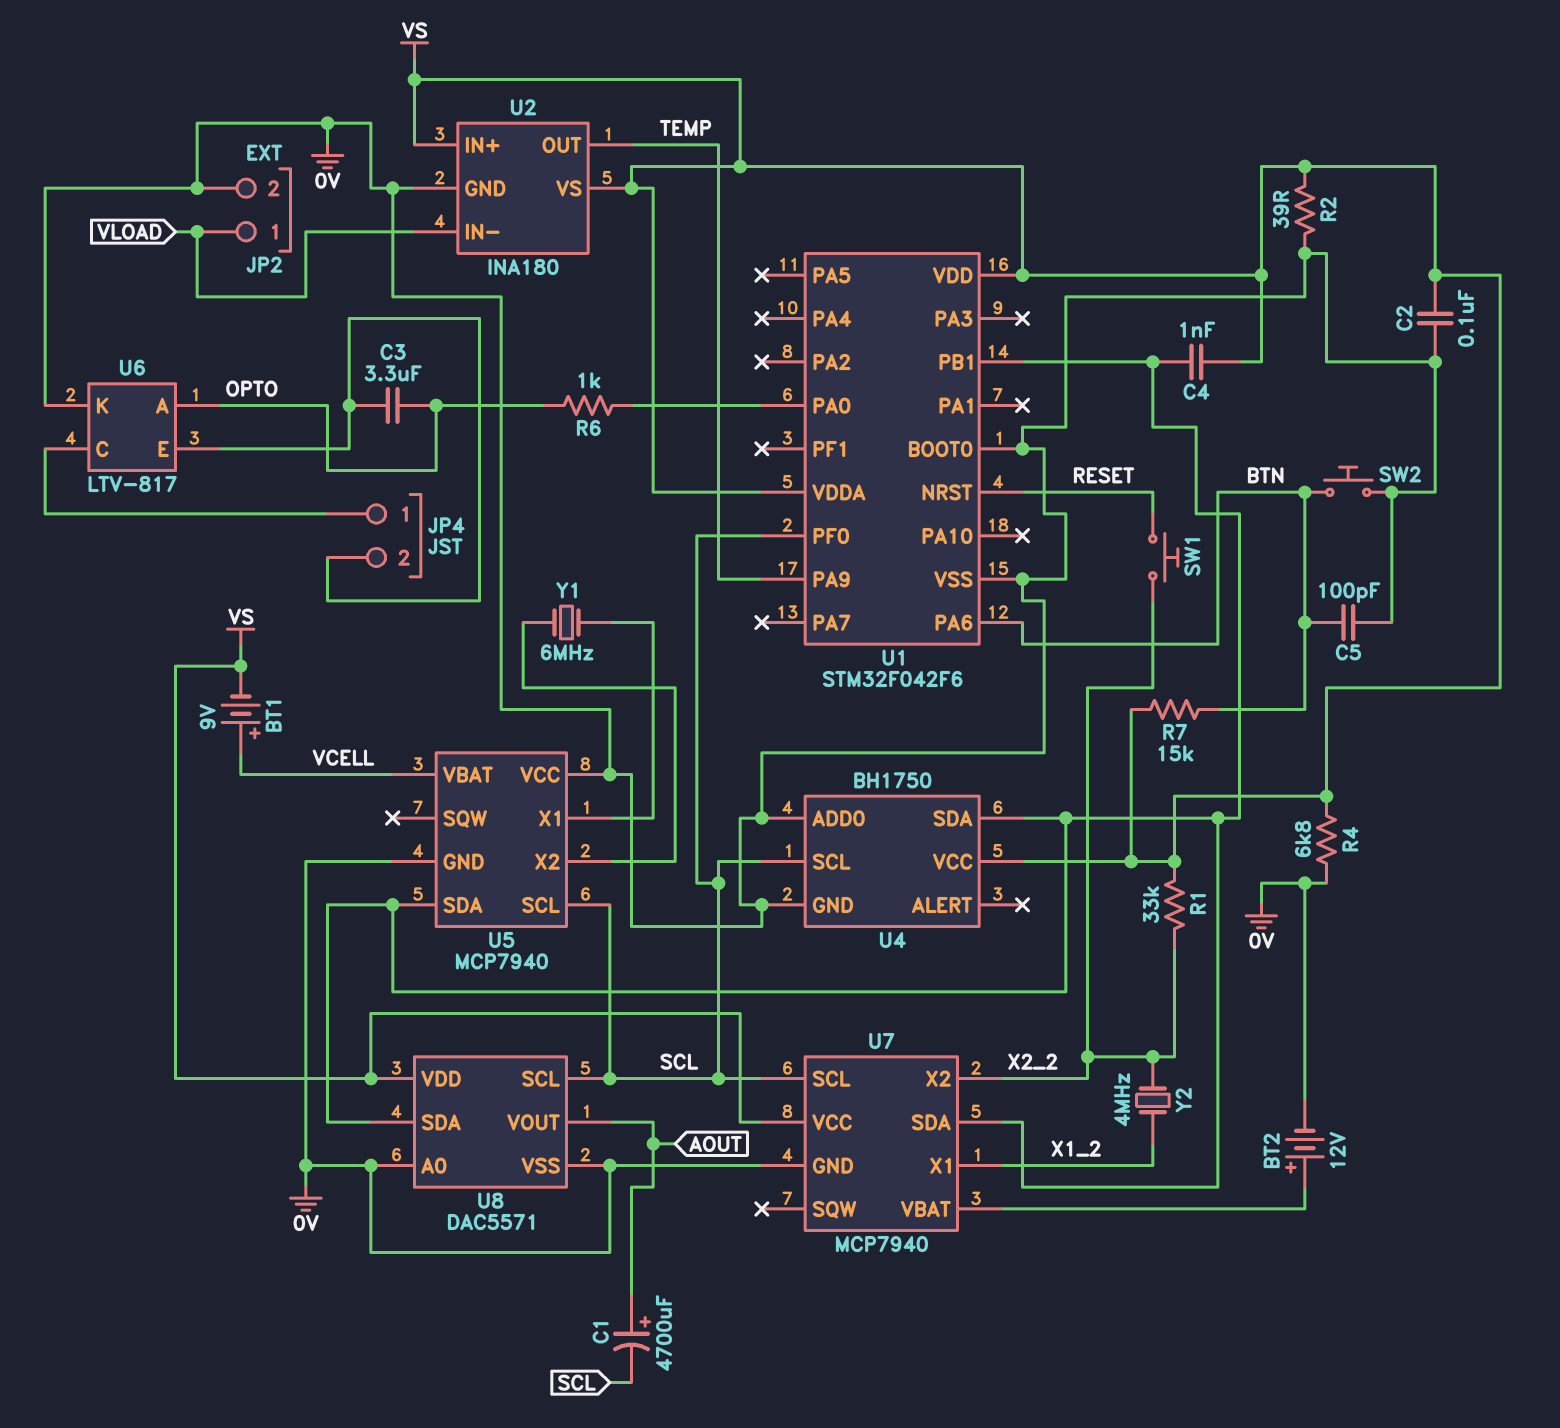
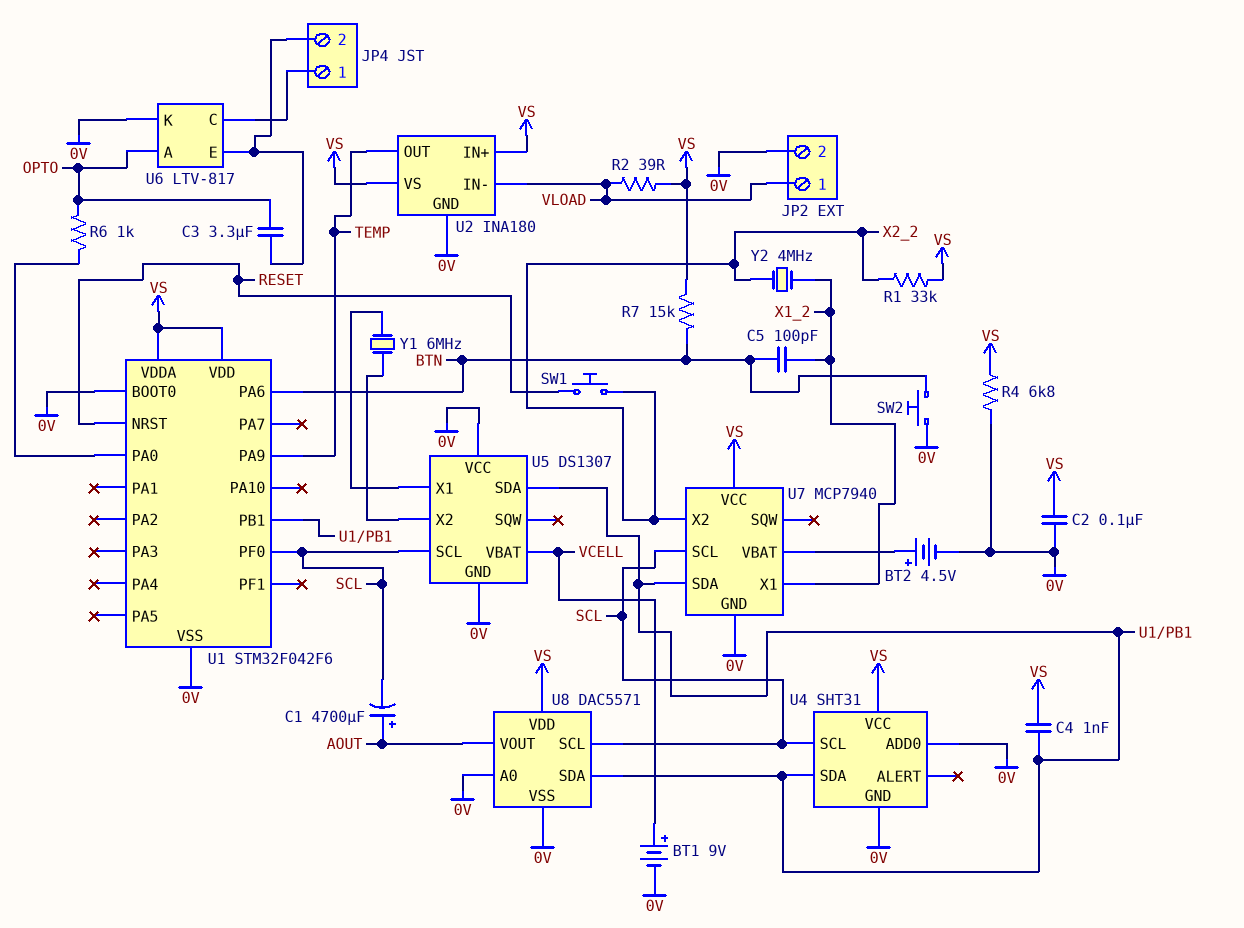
BT1: 9V (plus VCELL, minus VS) -> 9V (plus VCELL, minus 0V)
BT2: 12V (plus U7/VBAT, minus 0V) -> 4.5V (plus U7/VBAT, minus 0V)
C5: 100pF (0V, BTN) -> 100pF (BTN, X1_2)
R2: 39 (0V, VS) -> 39 (VLOAD, VS)
U4: BH1750 -> SHT31
U5: MCP7940 -> DS1307

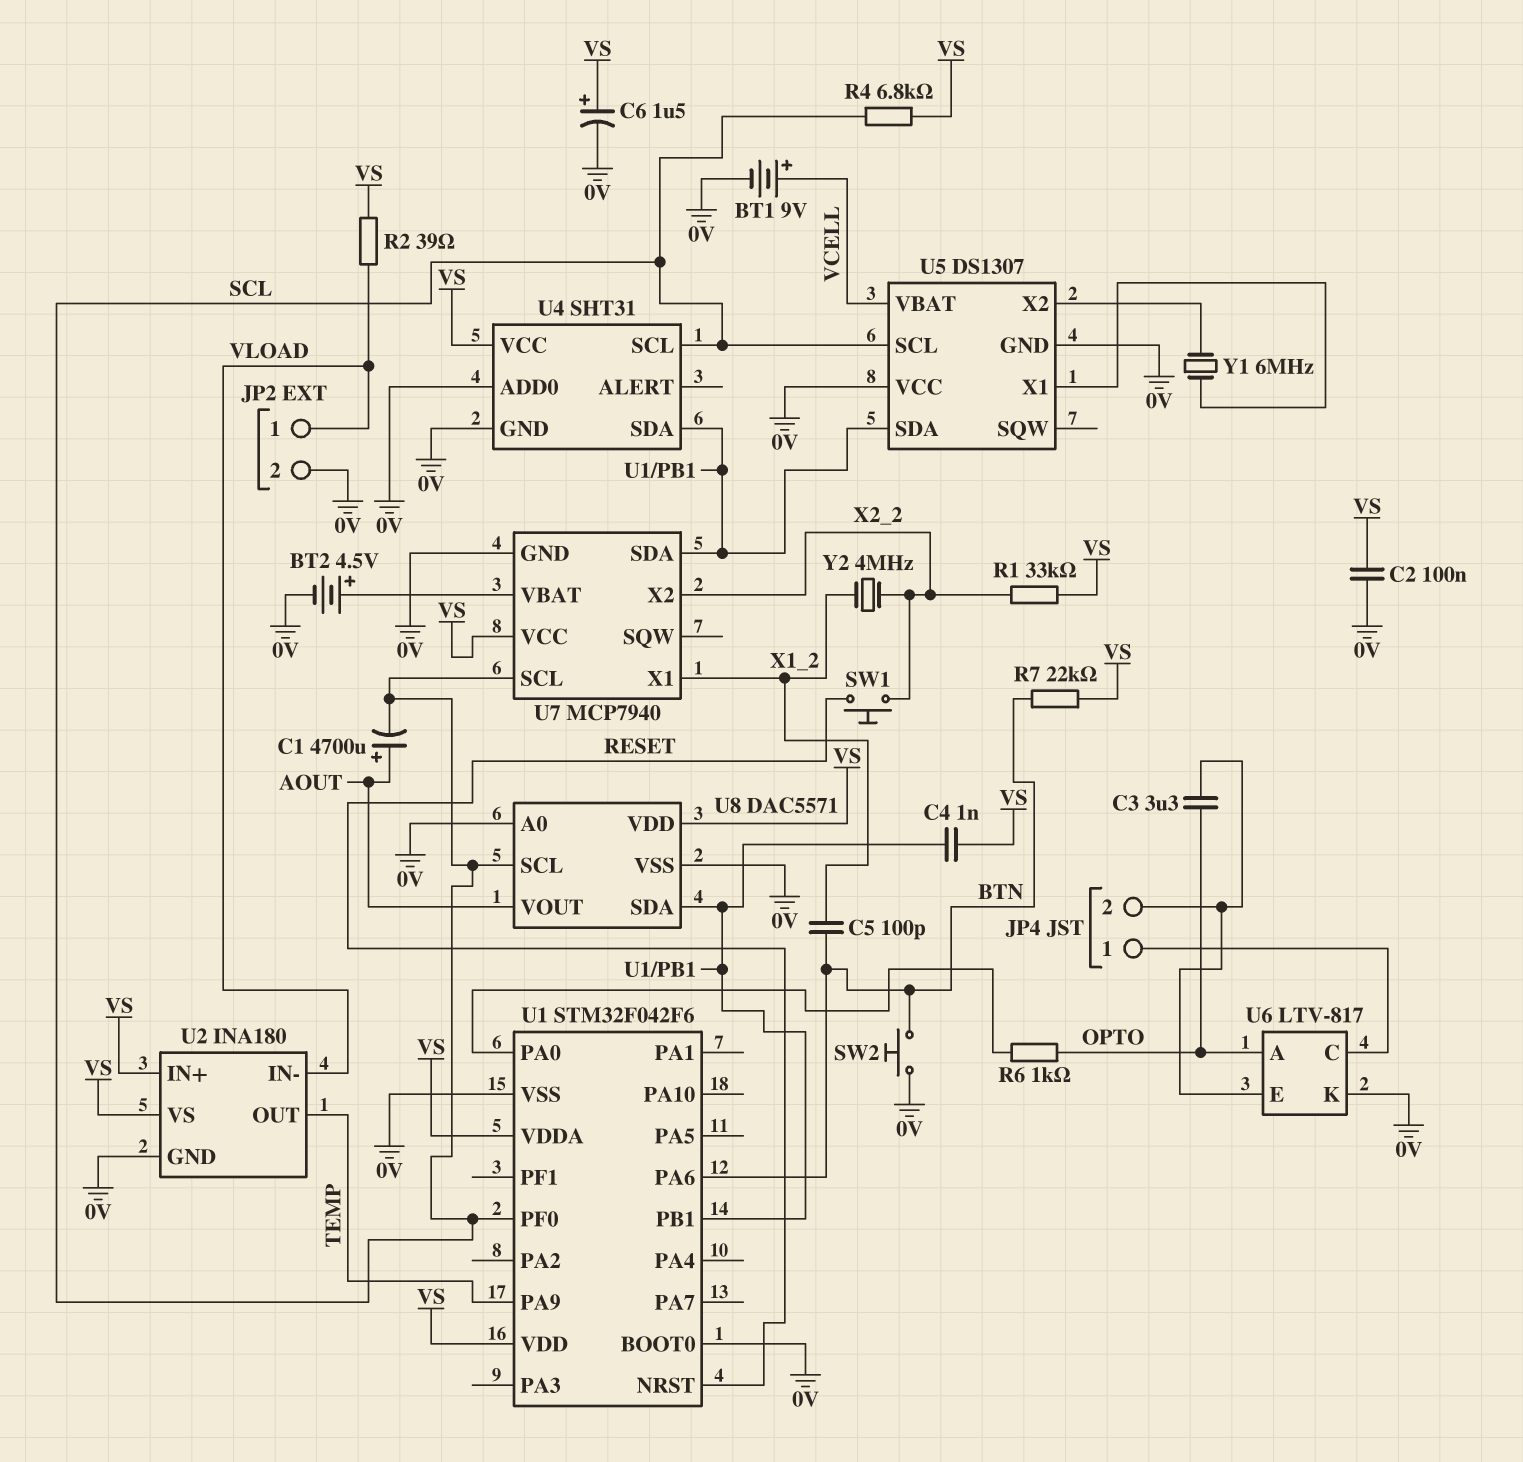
C6: none -> 1.5uF (plus VS, minus 0V)
R4: 6.8k (0V, VS) -> 6.8k (SCL, VS)
R7: 15k (BTN, VS) -> 22k (BTN, VS)

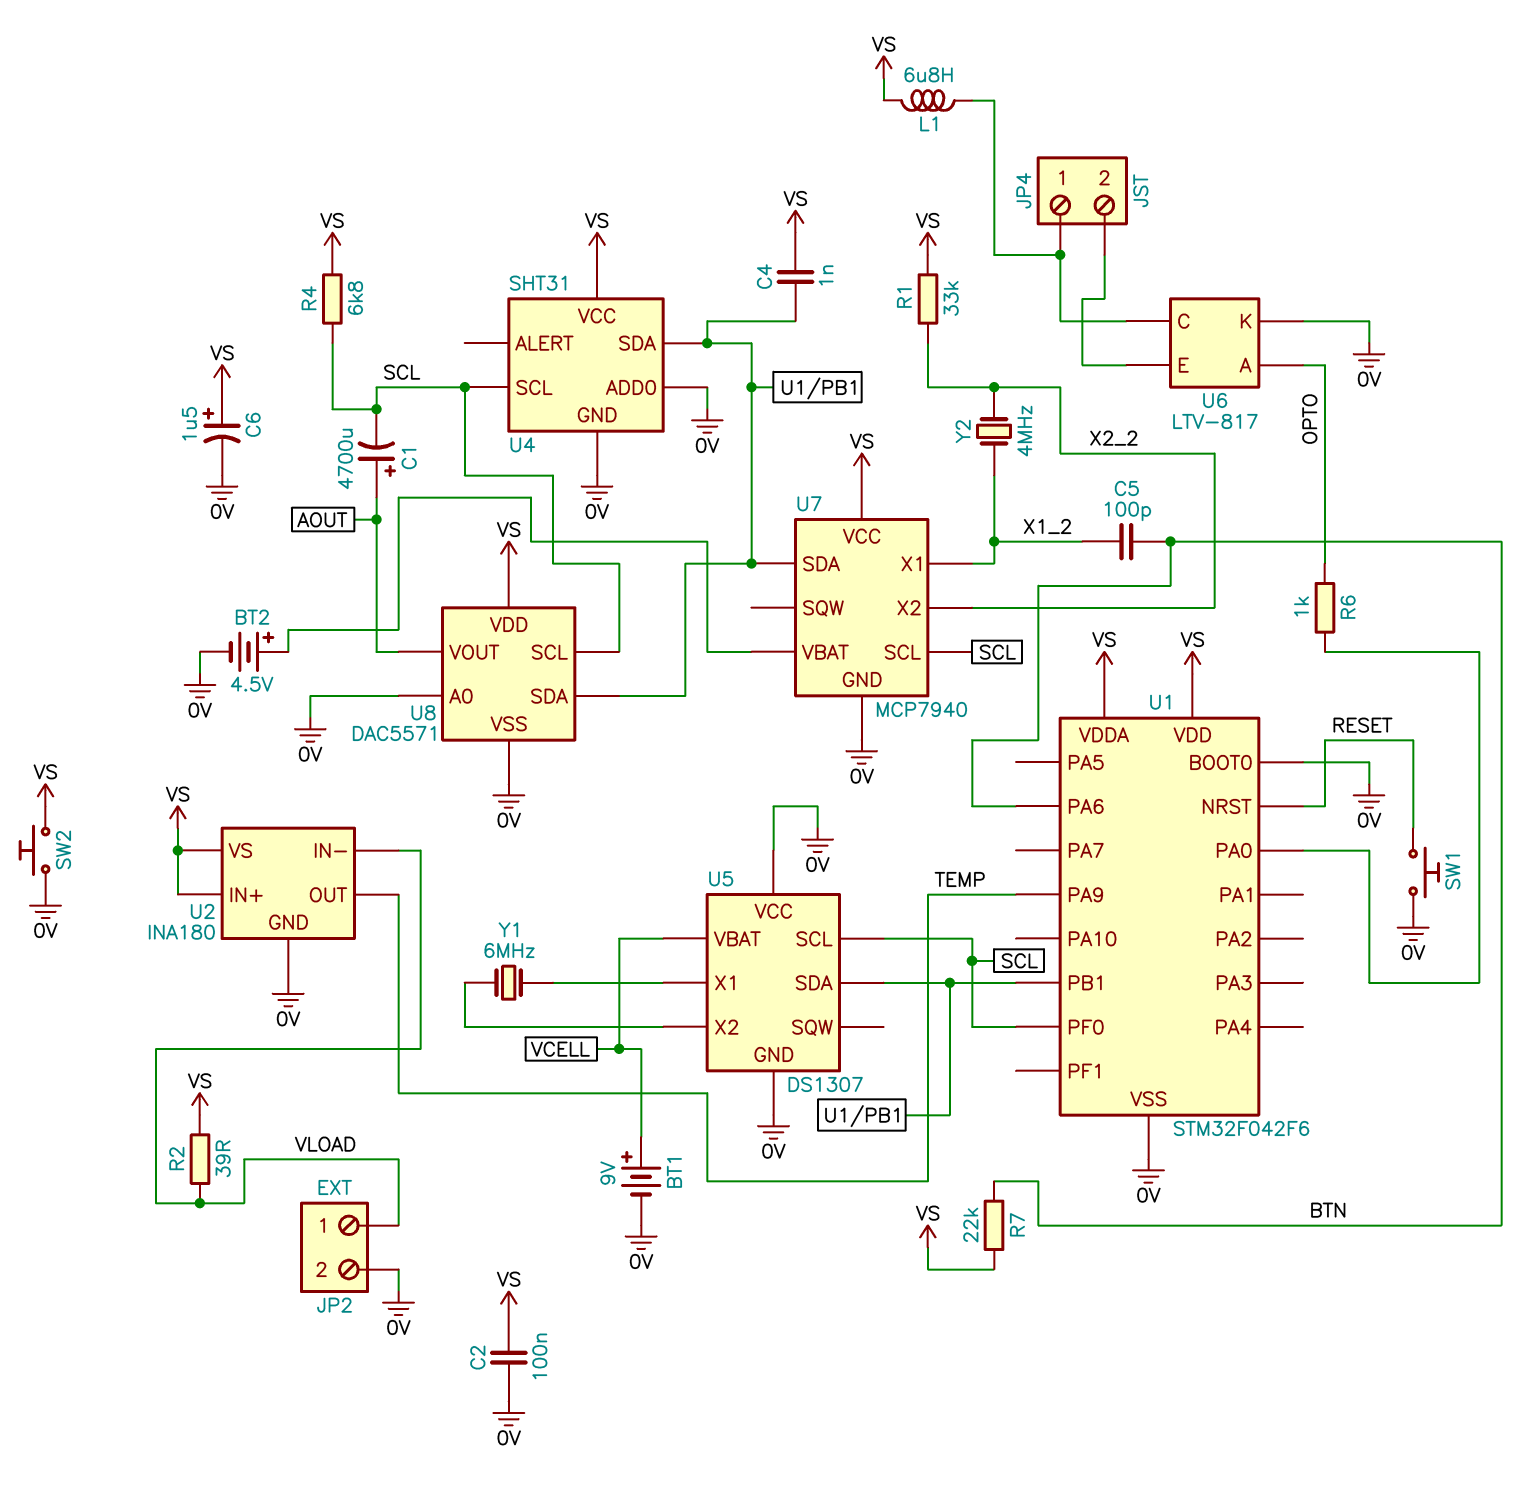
C3: 3.3uF (JP4/2, OPTO) -> none
L1: none -> 6.8uH (JP4/1, VS)
SW1: button (RESET, X2_2) -> button (0V, RESET)
SW2: button (0V, BTN) -> button (0V, VS)

